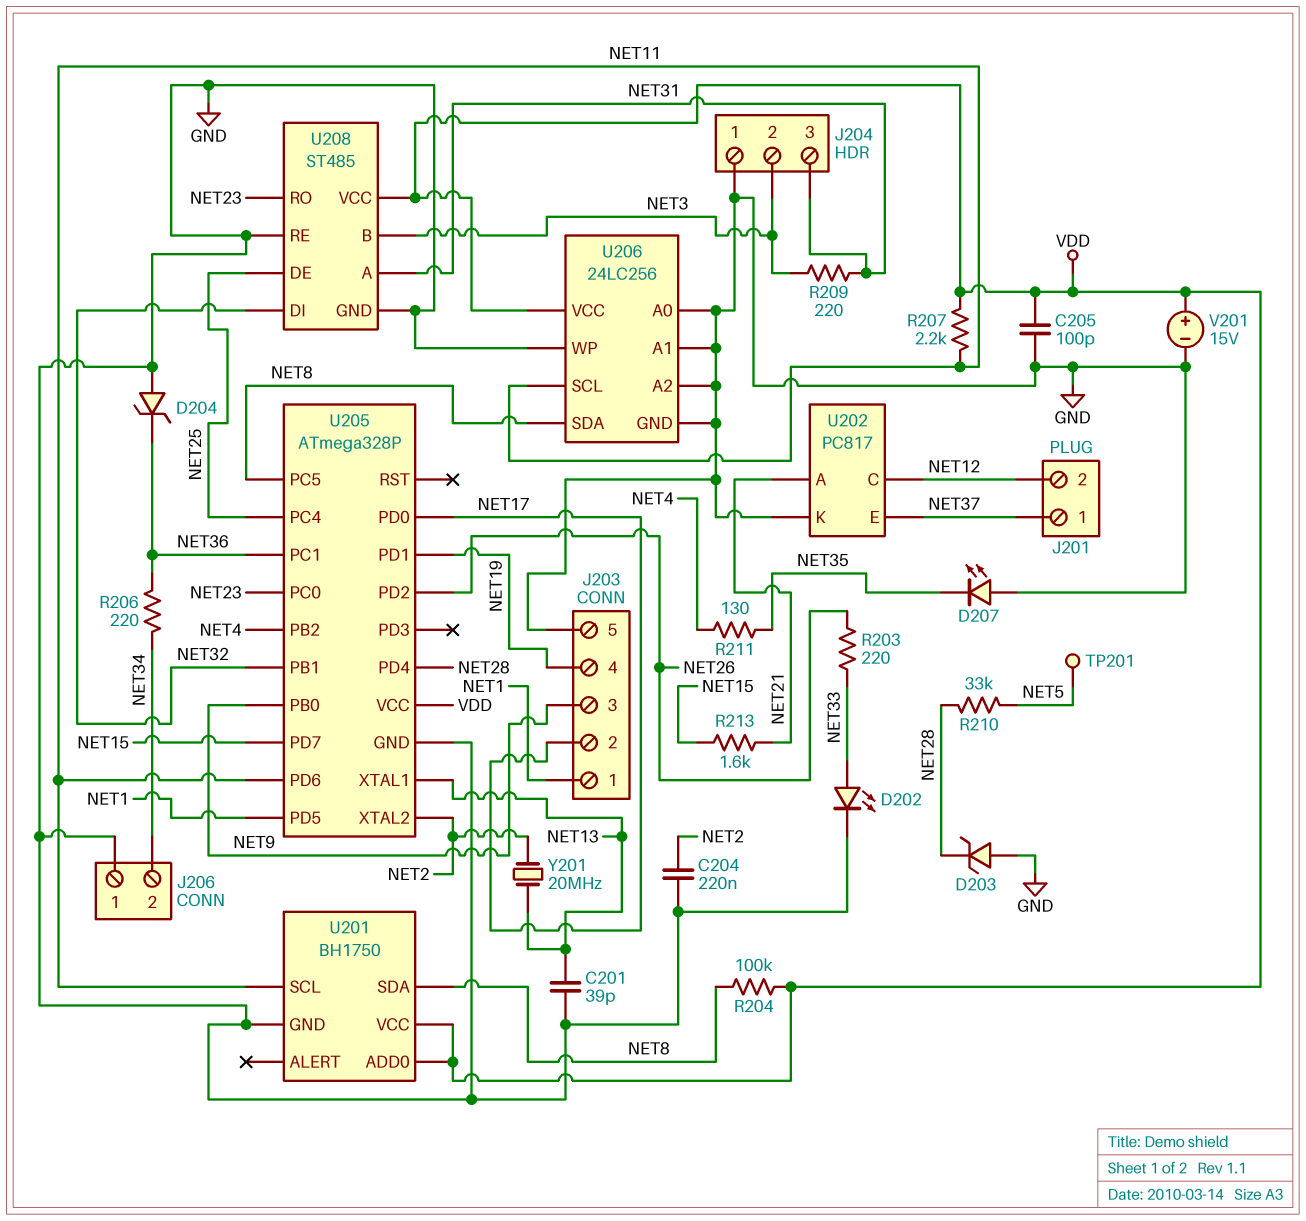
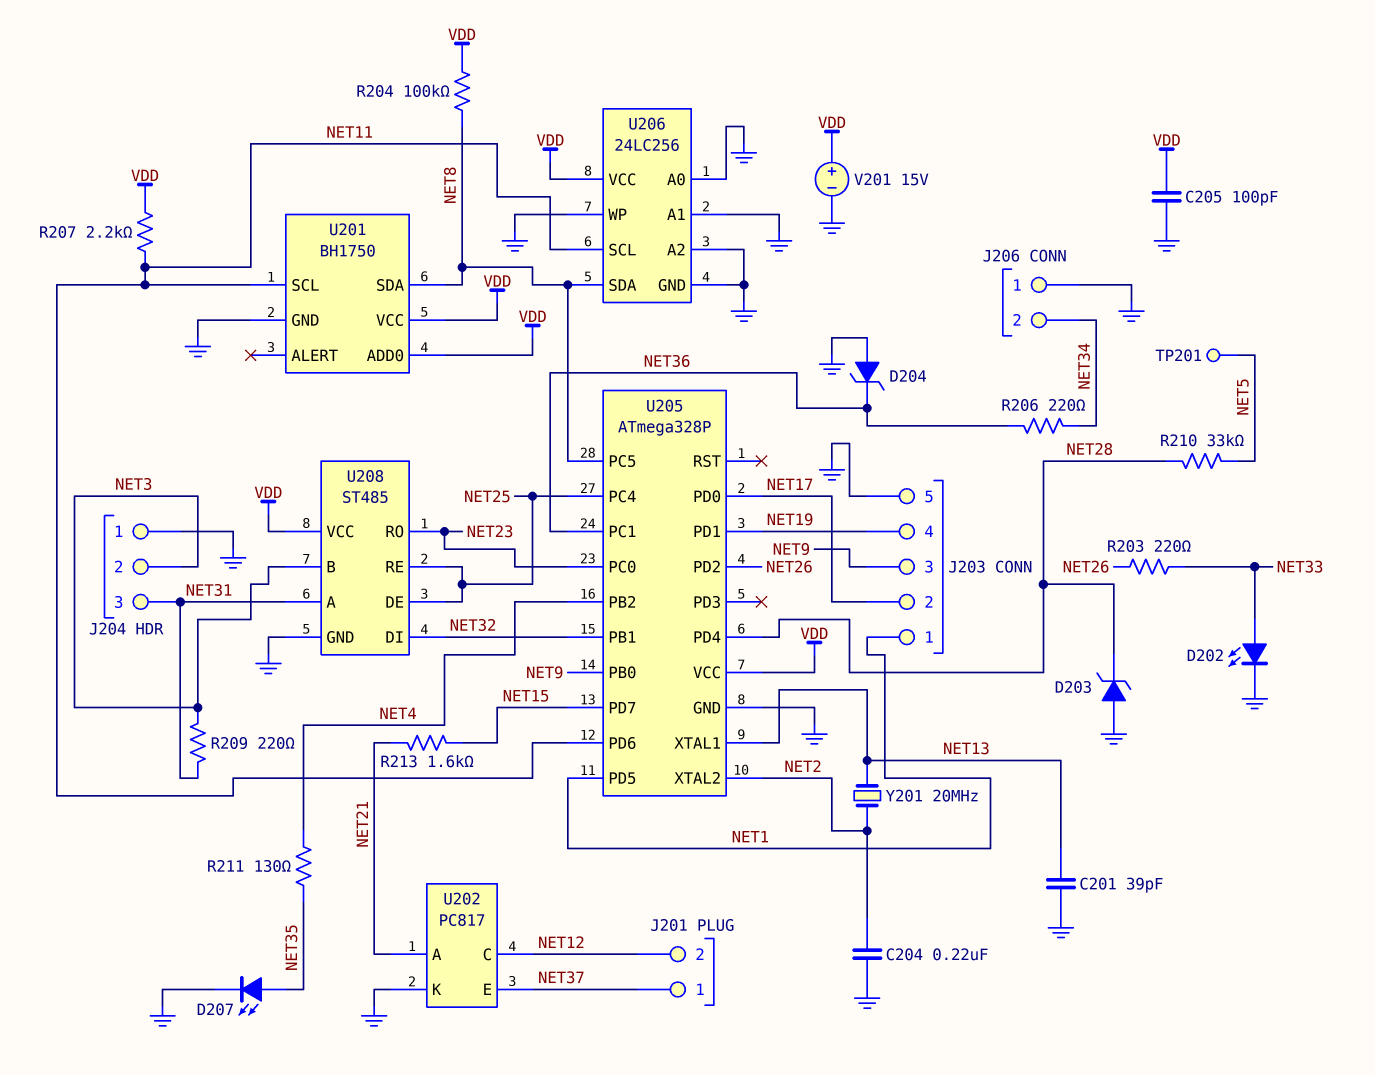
D207: LED (A GND, K NET35) -> LED (A NET35, K GND)
U208 pin RE: GND -> NET25

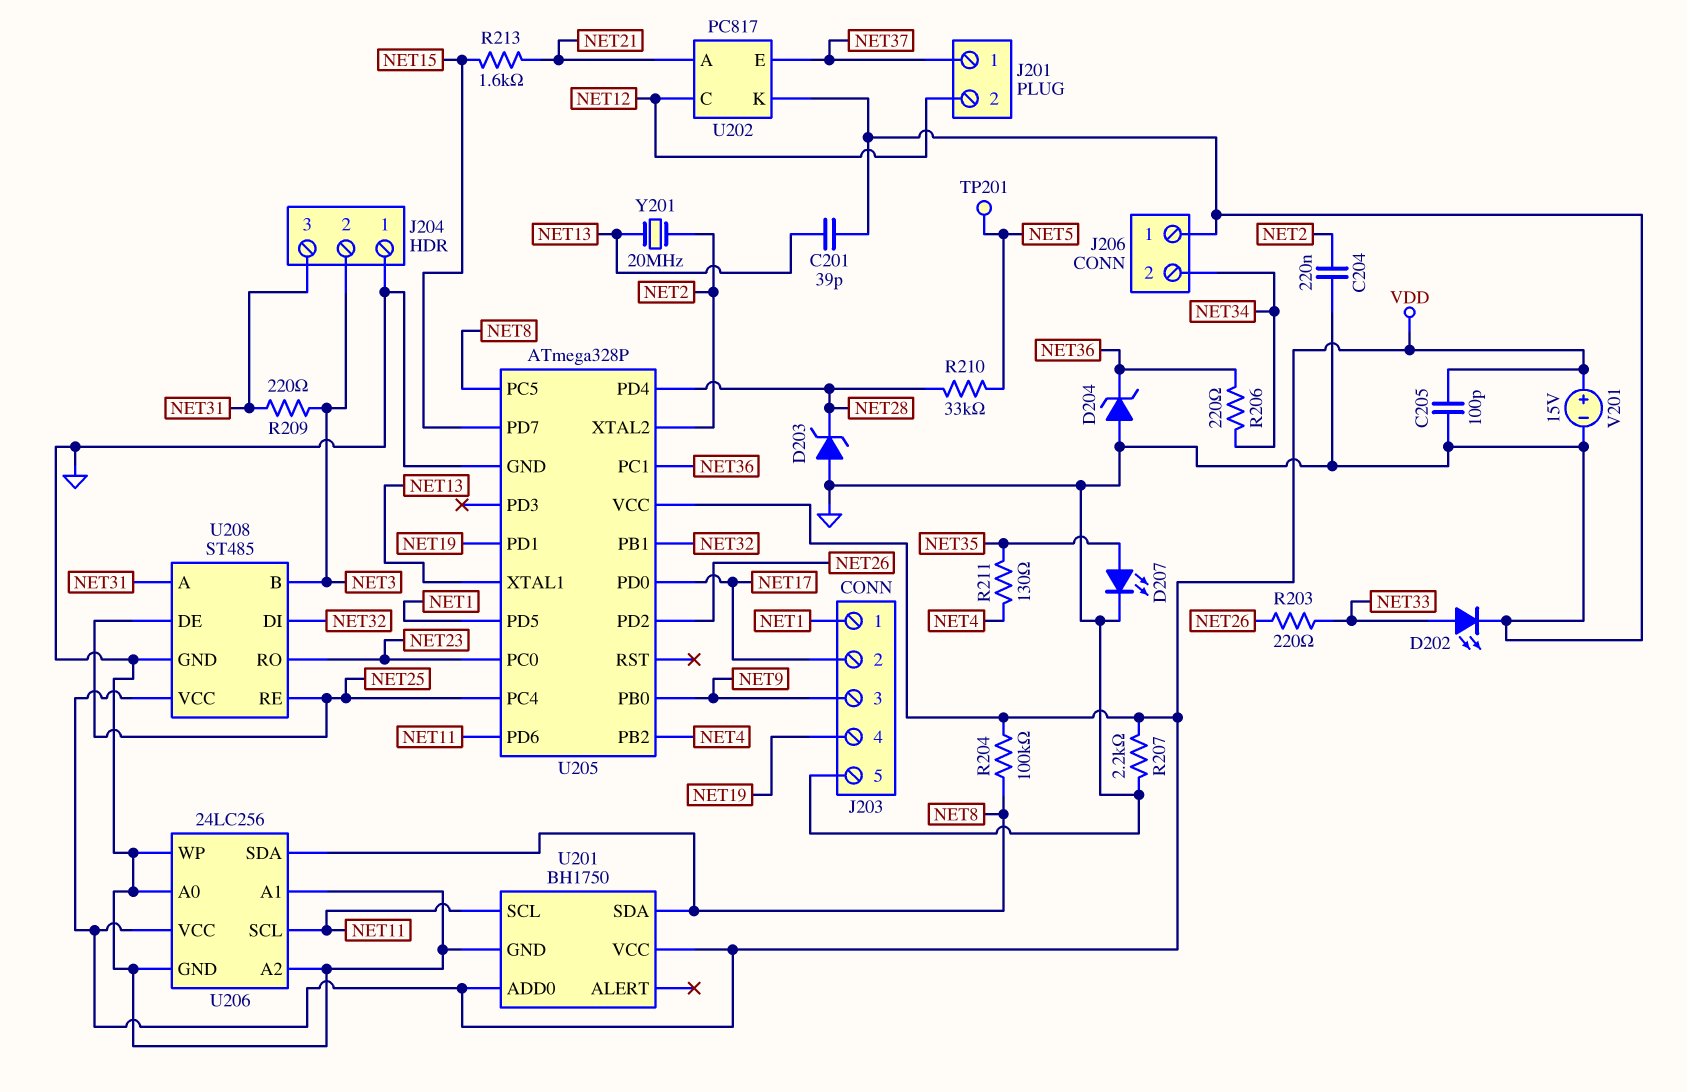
R207: 2.2k (NET11, VDD) -> 2.2k (GND, VDD)

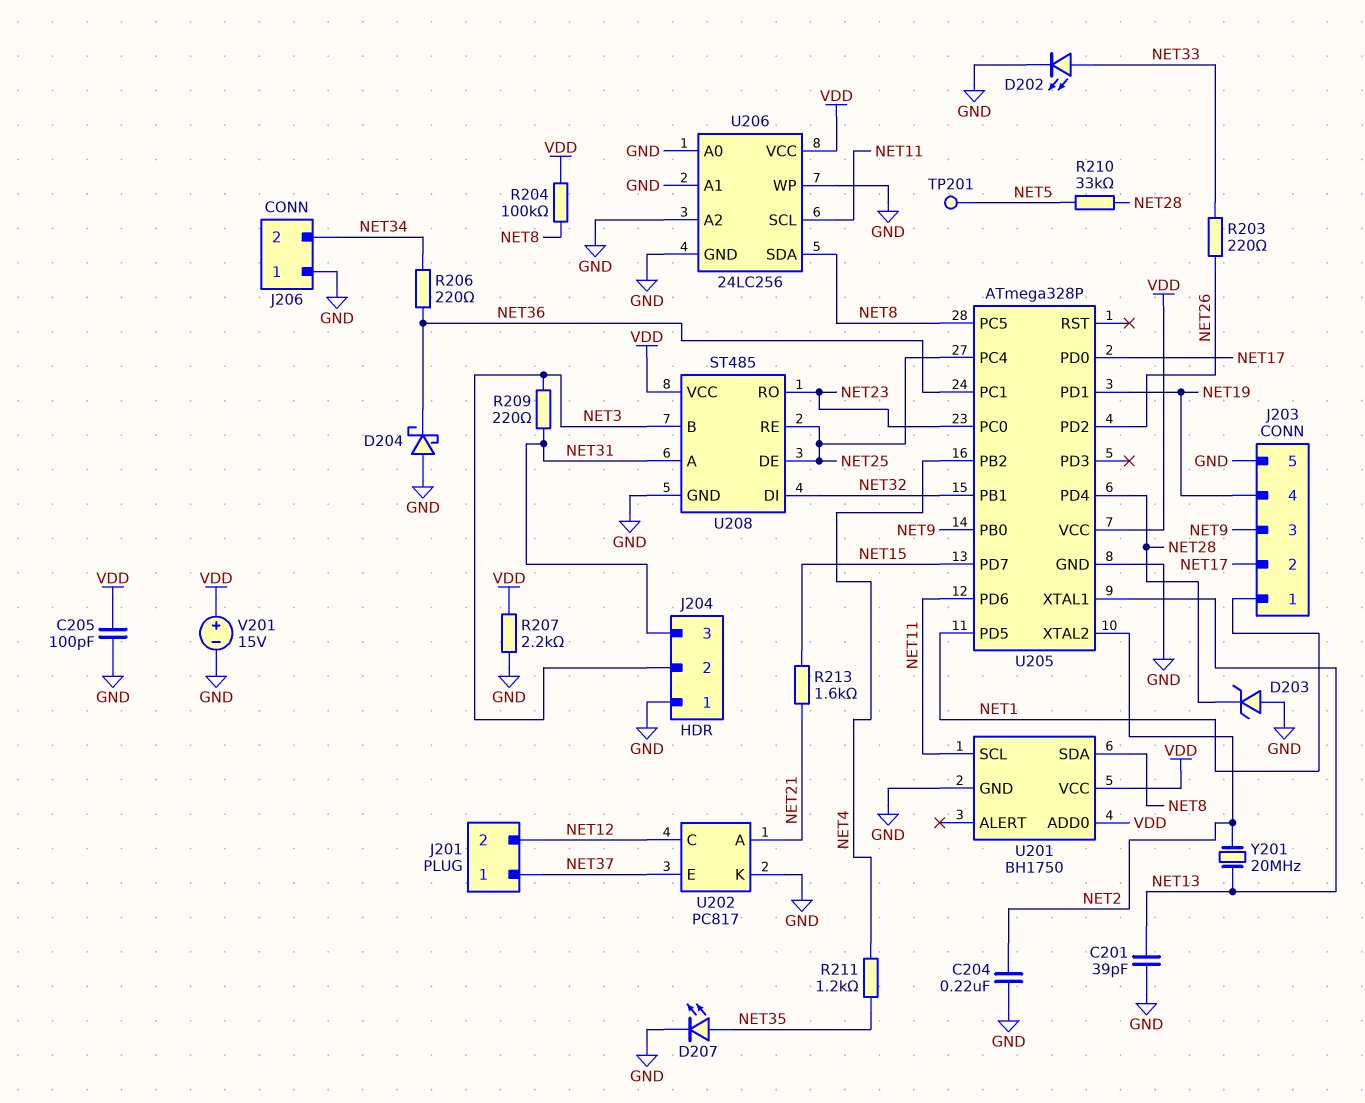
D204: zener (A GND, K NET36) -> schottky (A GND, K NET36)
R211: 130 (NET4, NET35) -> 1.2k (NET4, NET35)

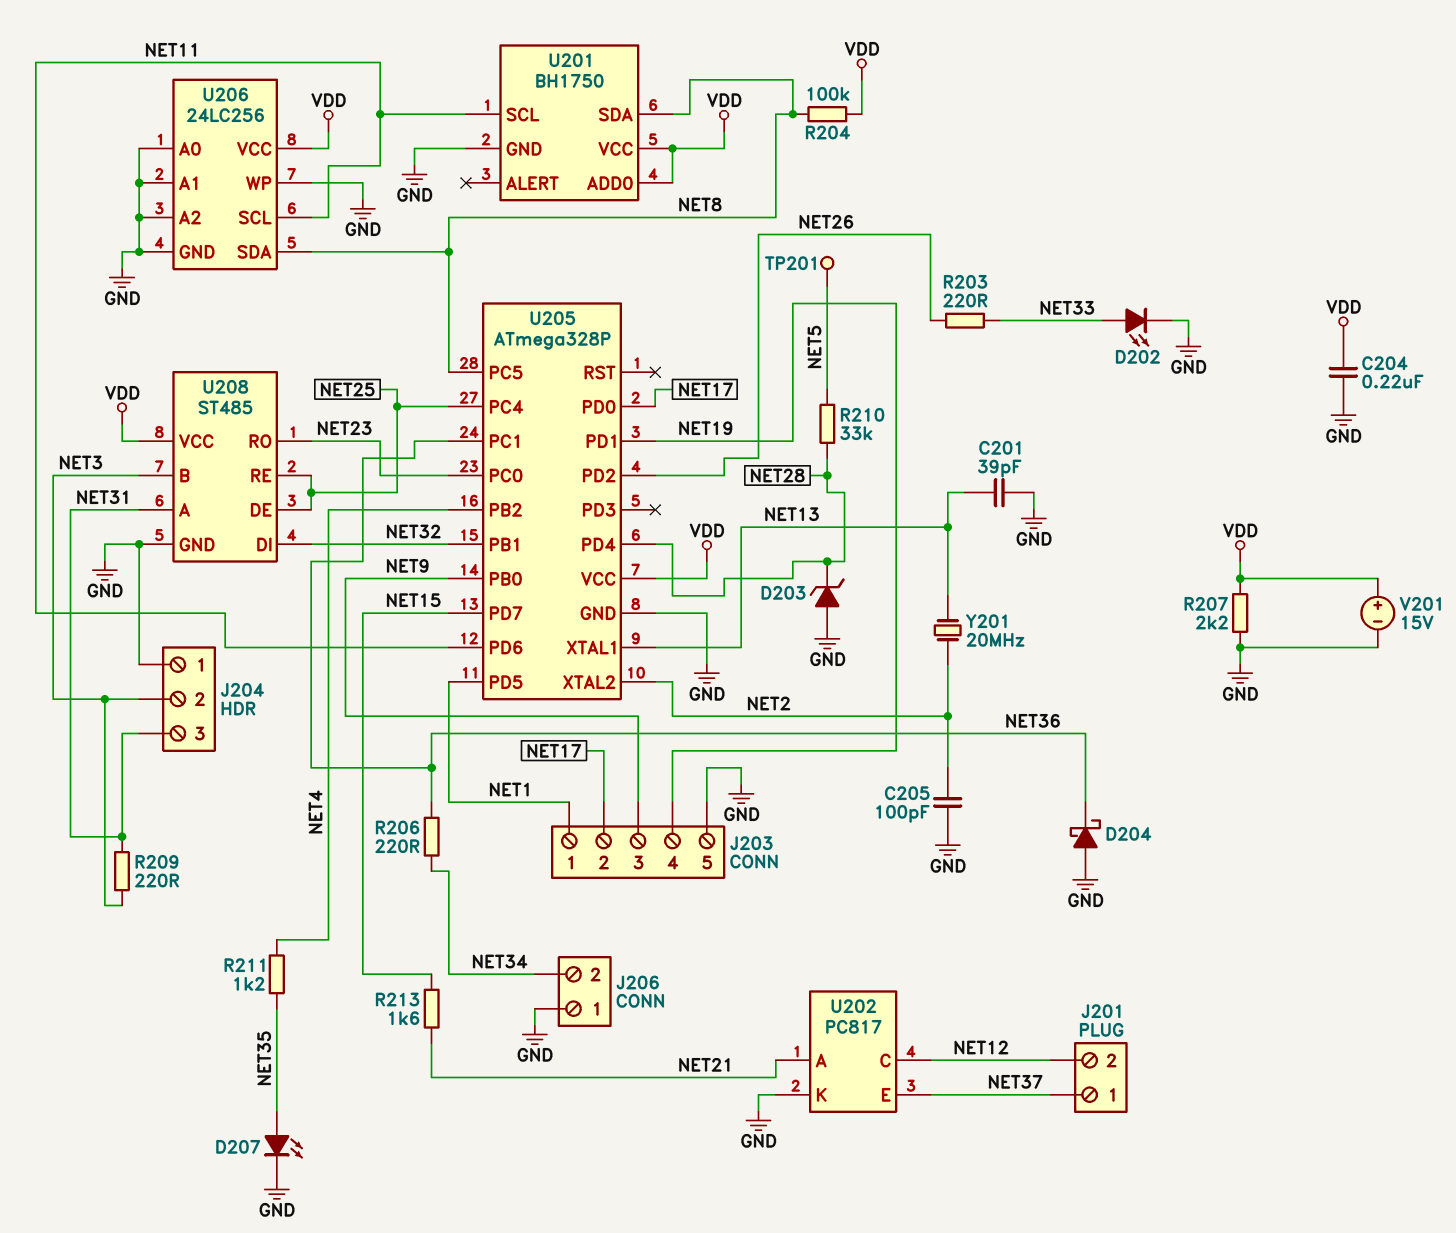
C204: 220nF (GND, NET2) -> 220nF (GND, VDD)
C205: 100pF (GND, VDD) -> 100pF (GND, NET2)

